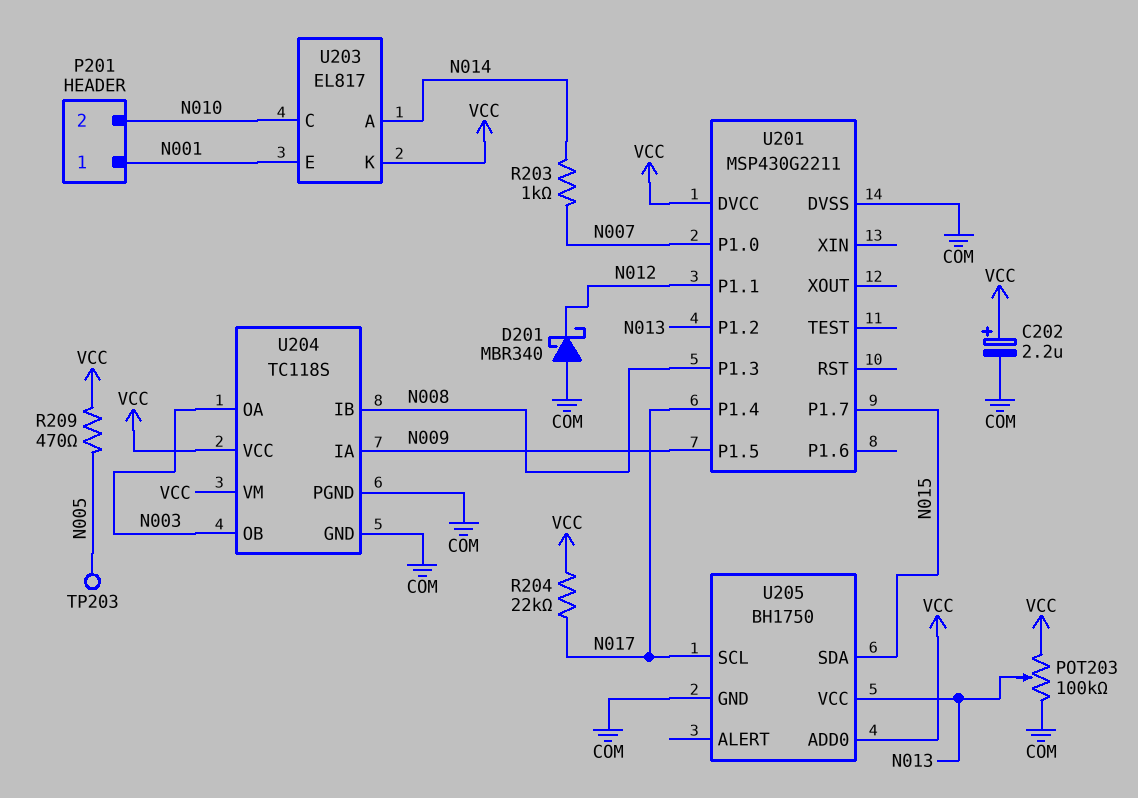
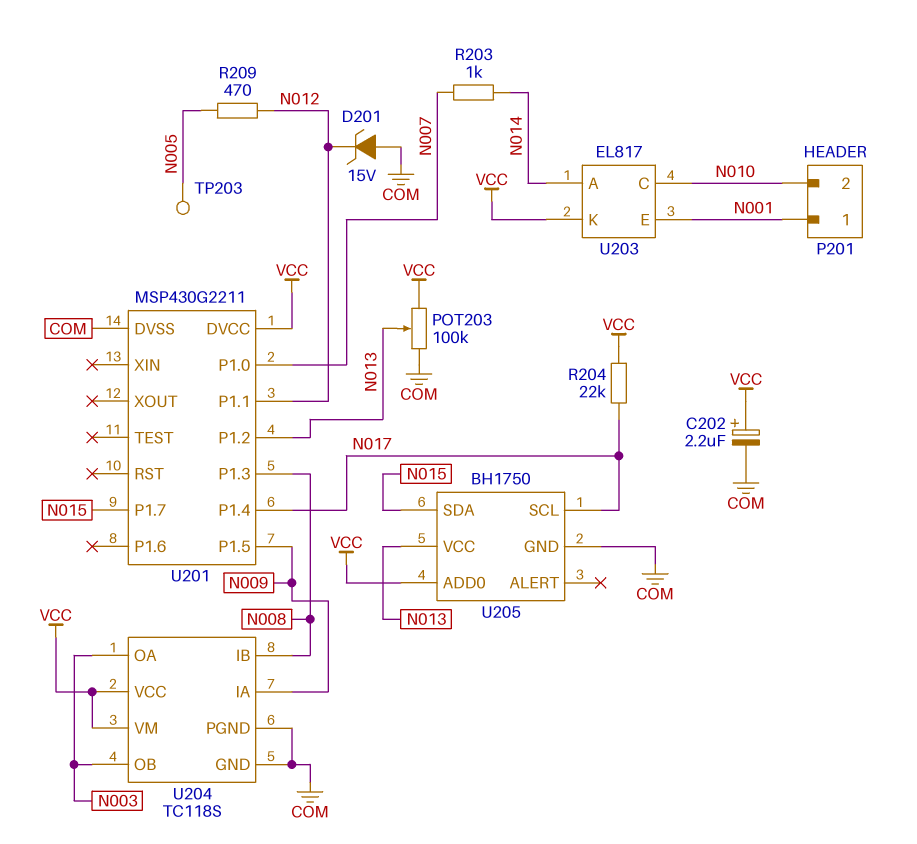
D201: schottky MBR340 (A COM, K N012) -> zener 15V (A COM, K N012)
R209: 470 (N005, VCC) -> 470 (N005, N012)

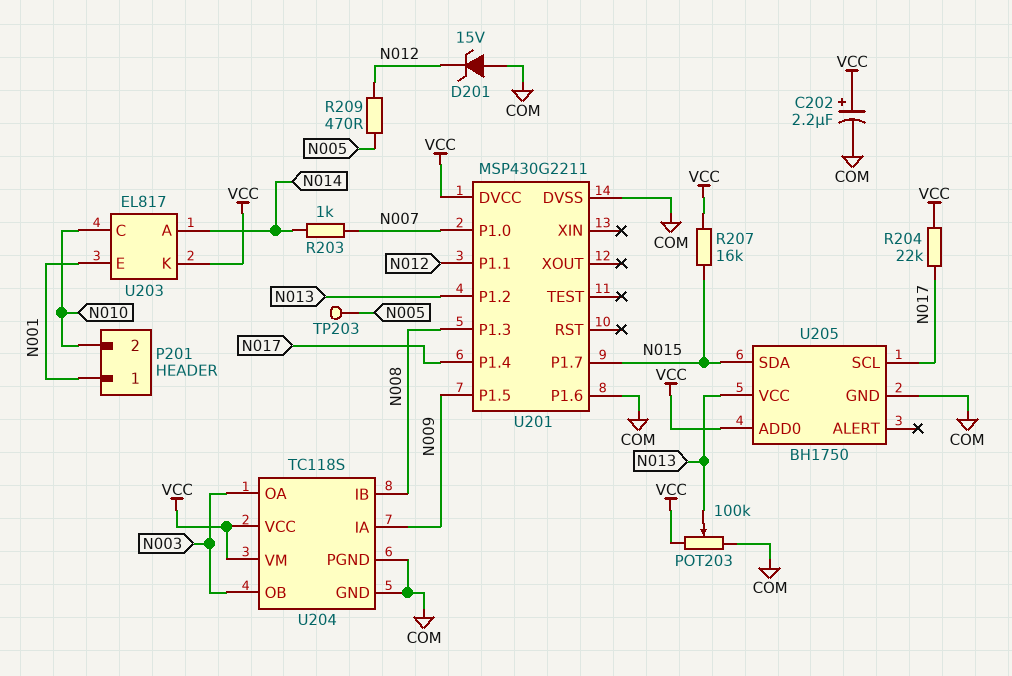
R207: none -> 16k (N015, VCC)
U201 pin P1.6: none -> COM

